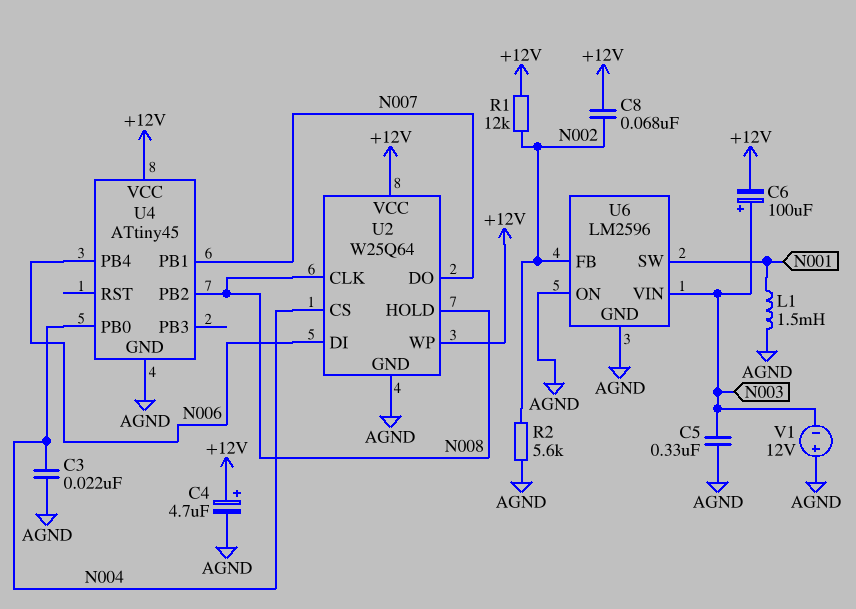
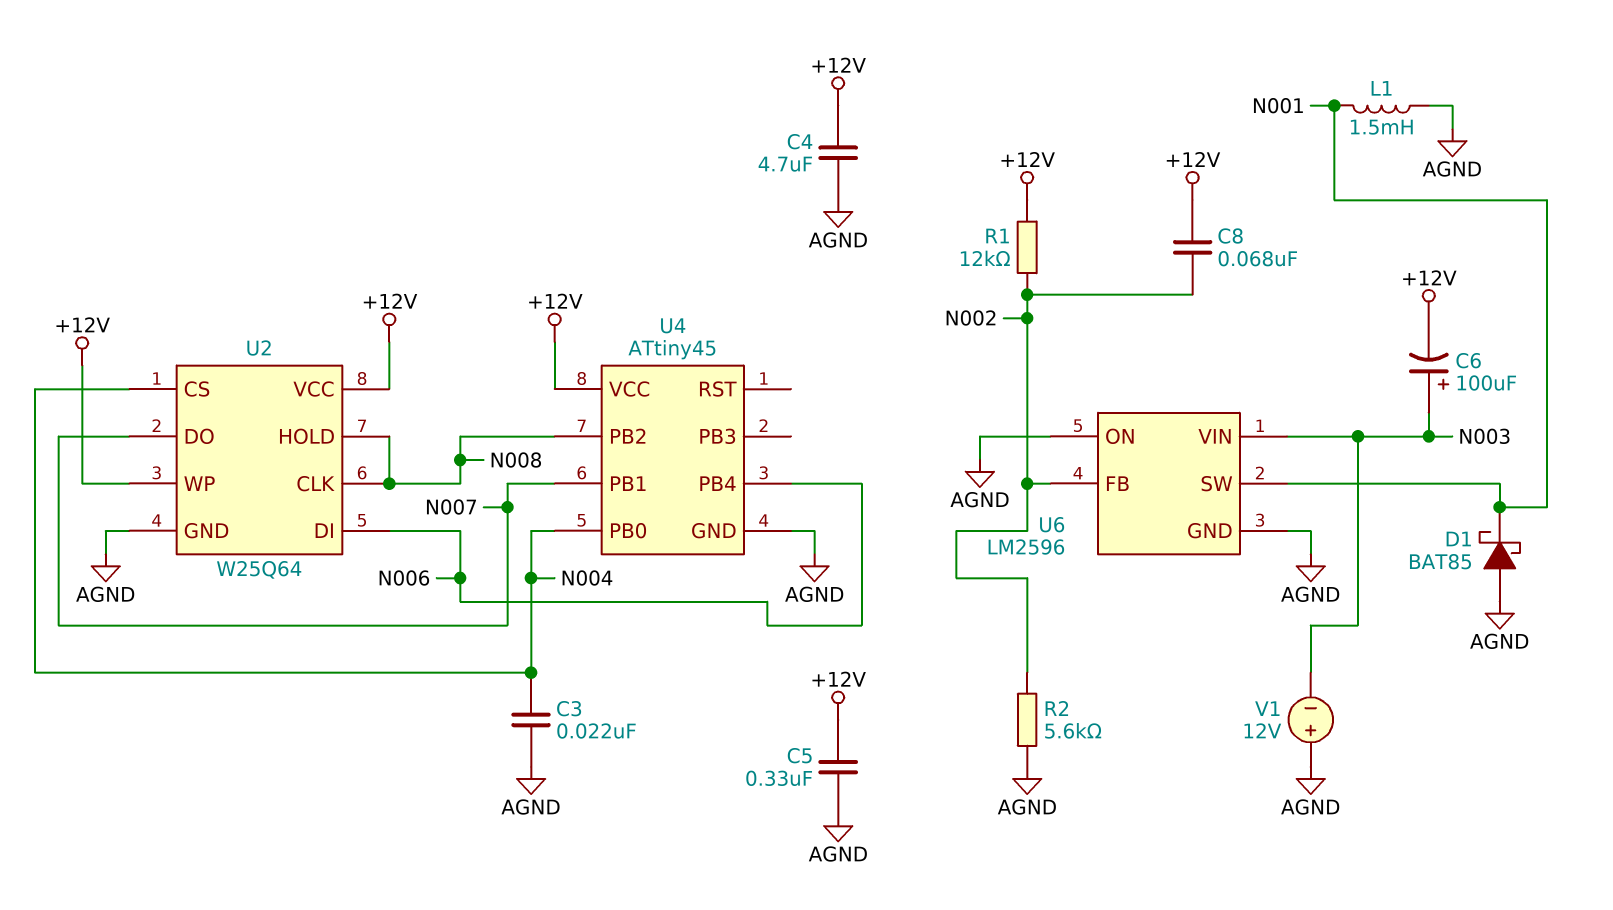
C4: 4.7uF (plus +12V, minus AGND) -> 4.7uF (+12V, AGND)
C5: 330nF (AGND, N003) -> 330nF (+12V, AGND)
D1: none -> schottky BAT85 (A AGND, K N001)

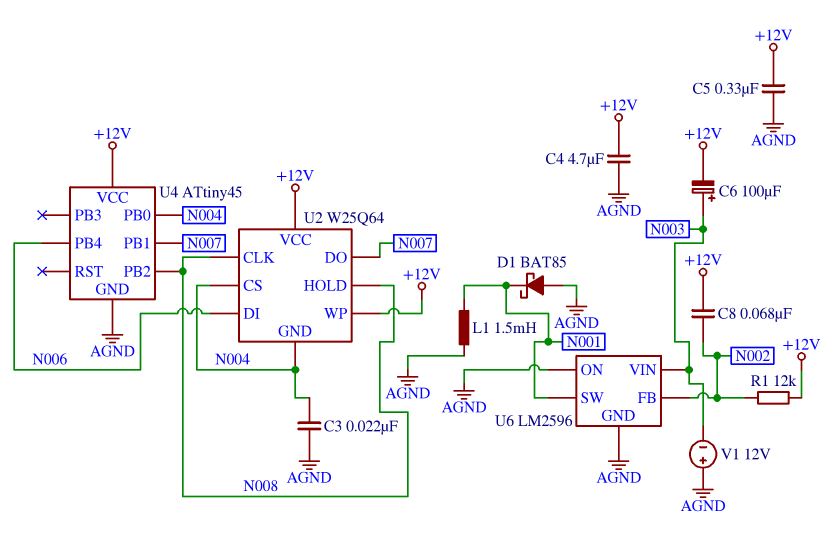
R2: 5.6k (AGND, N002) -> none
U2 pin GND: AGND -> N004

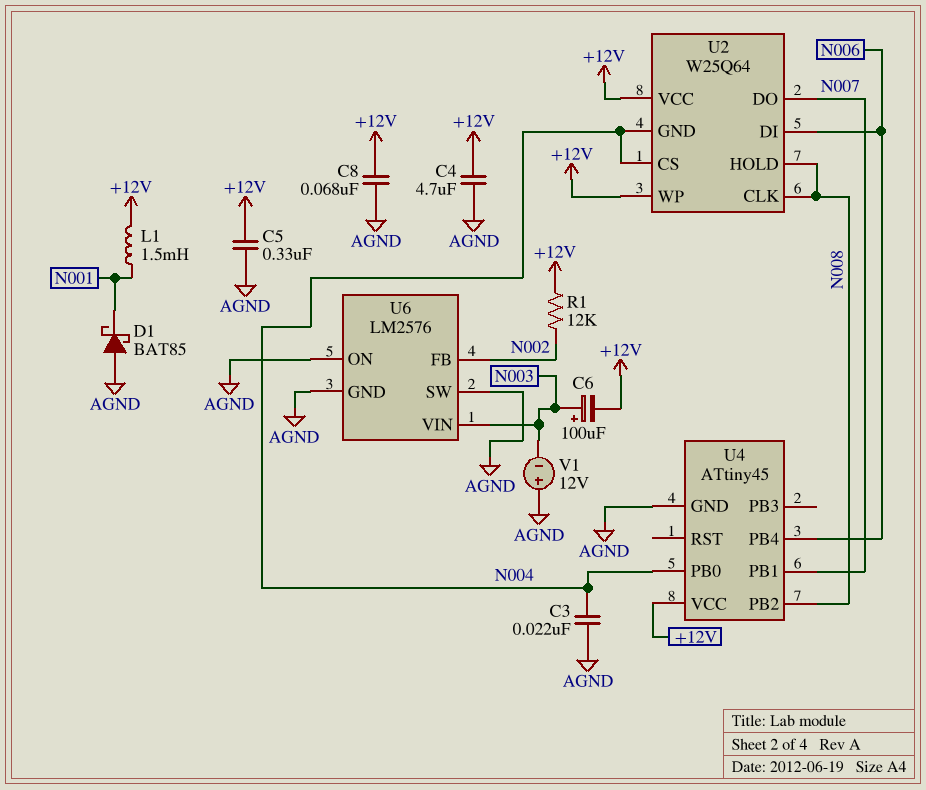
C8: 68nF (+12V, N002) -> 68nF (+12V, AGND)
L1: 1.5mH (AGND, N001) -> 1.5mH (+12V, N001)
U6: LM2596 -> LM2576
U6 pin SW: N001 -> AGND

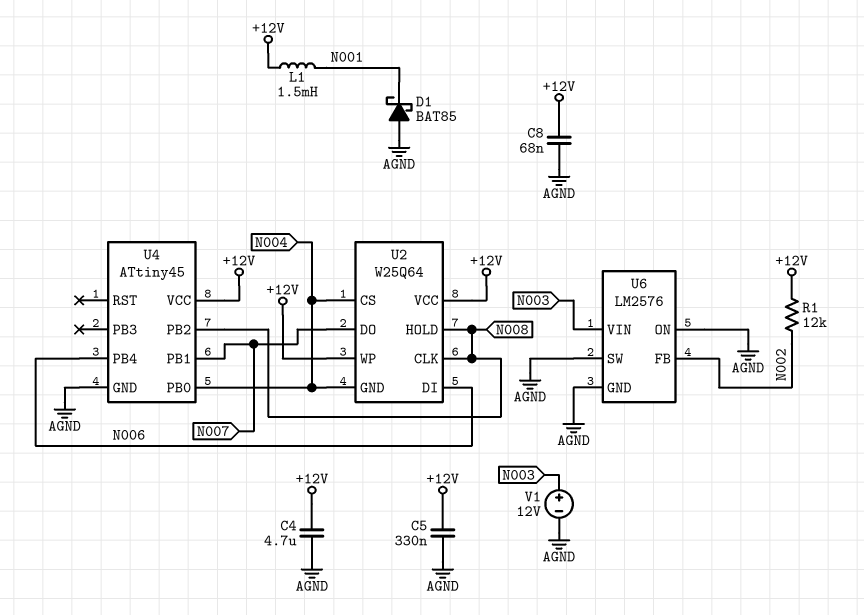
C3: 22nF (AGND, N004) -> none
C6: 100uF (plus N003, minus +12V) -> none
V1: 12V (plus AGND, minus N003) -> 12V (plus N003, minus AGND)

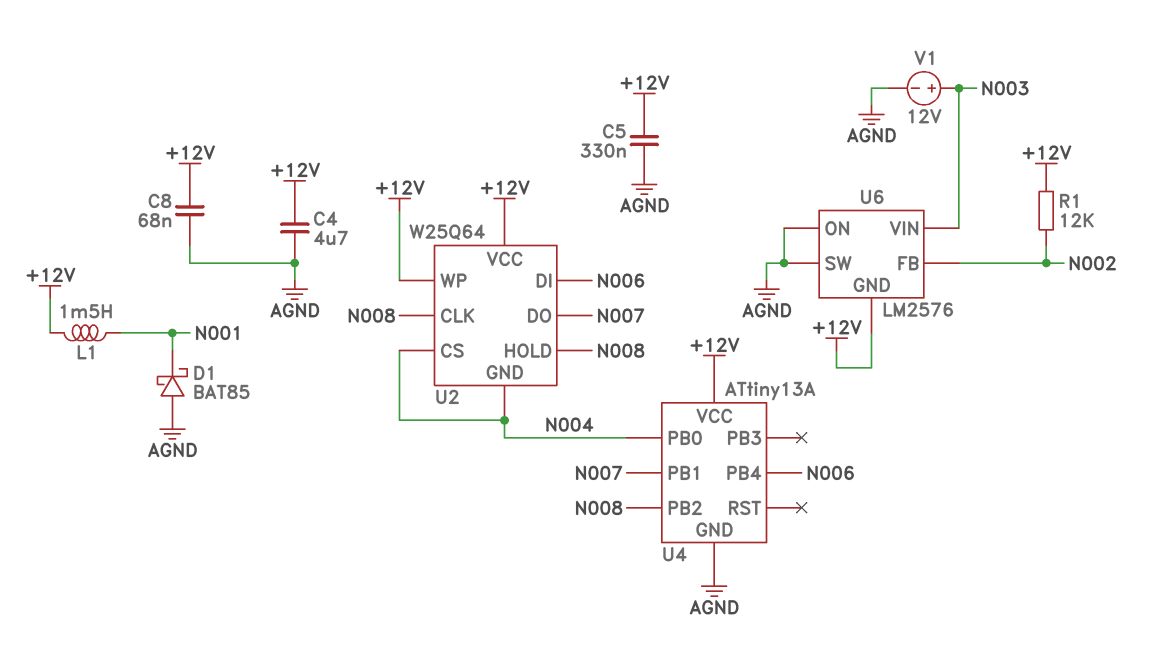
U4: ATtiny45 -> ATtiny13A
U6 pin GND: AGND -> +12V

